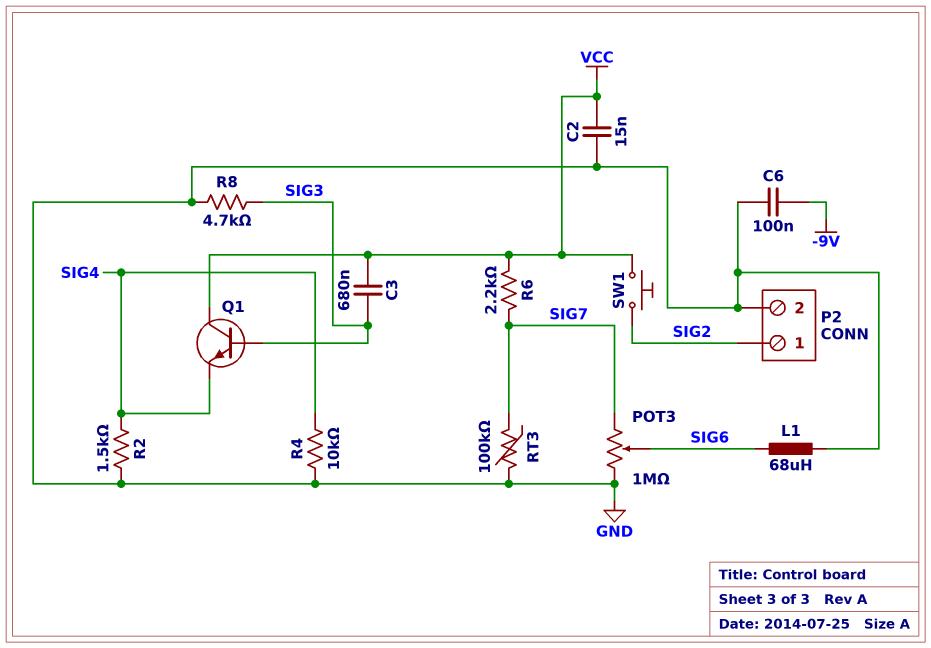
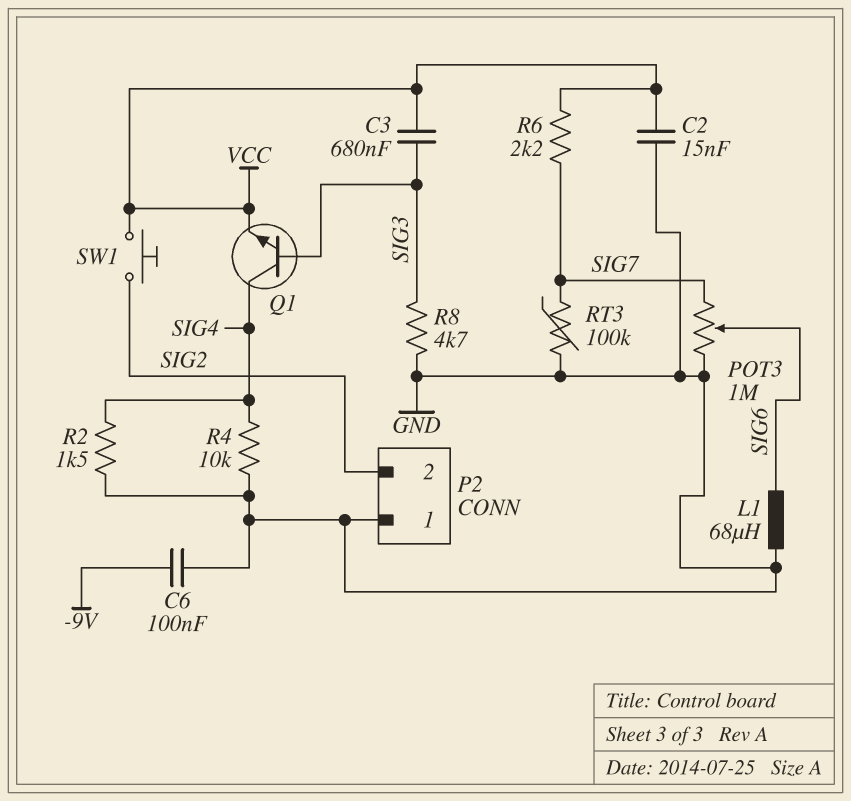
P2 pin 1: SIG2 -> GND
P2 pin 2: GND -> SIG2
Q1: NPN (B SIG3, C VCC, E SIG4) -> NPN (B SIG3, C SIG4, E VCC)

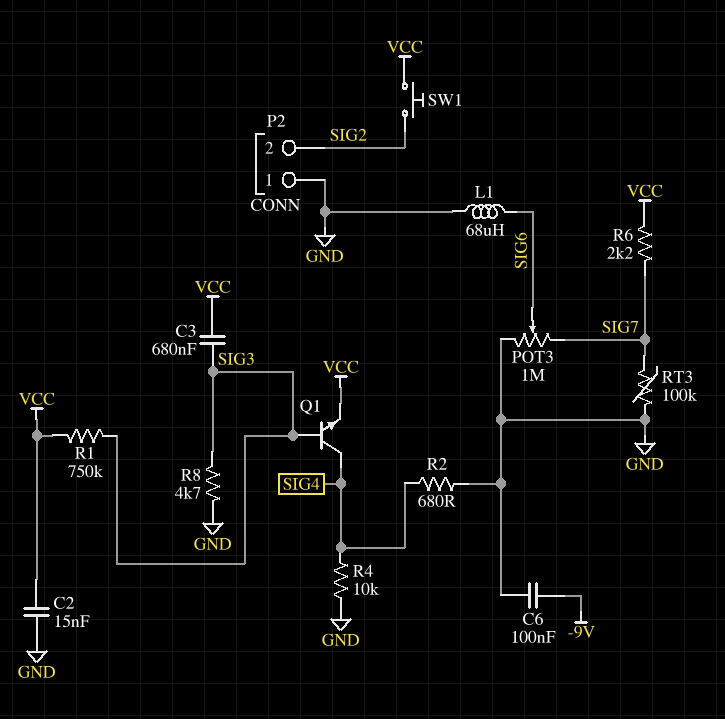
R1: none -> 750k (SIG3, VCC)
R2: 1.5k (GND, SIG4) -> 680 (GND, SIG4)

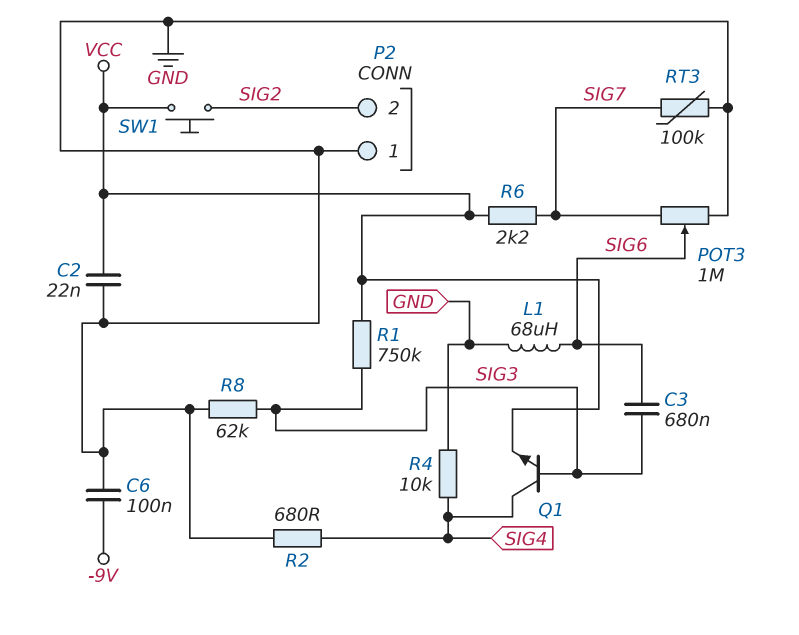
C2: 15nF (GND, VCC) -> 22nF (GND, VCC)
C3: 680nF (SIG3, VCC) -> 680nF (SIG3, SIG6)
R8: 4.7k (GND, SIG3) -> 62k (GND, SIG3)

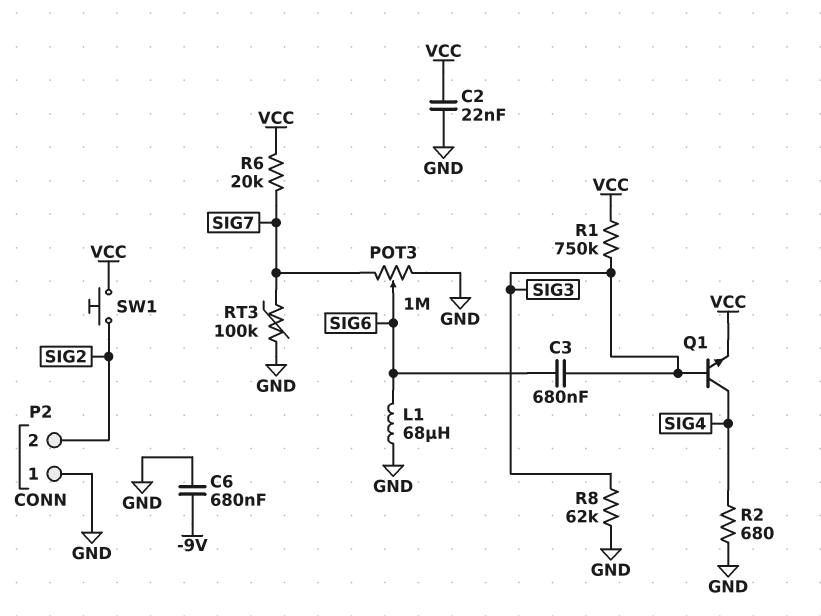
C6: 100nF (-9V, GND) -> 680nF (-9V, GND)
R4: 10k (GND, SIG4) -> none
R6: 2.2k (SIG7, VCC) -> 20k (SIG7, VCC)

